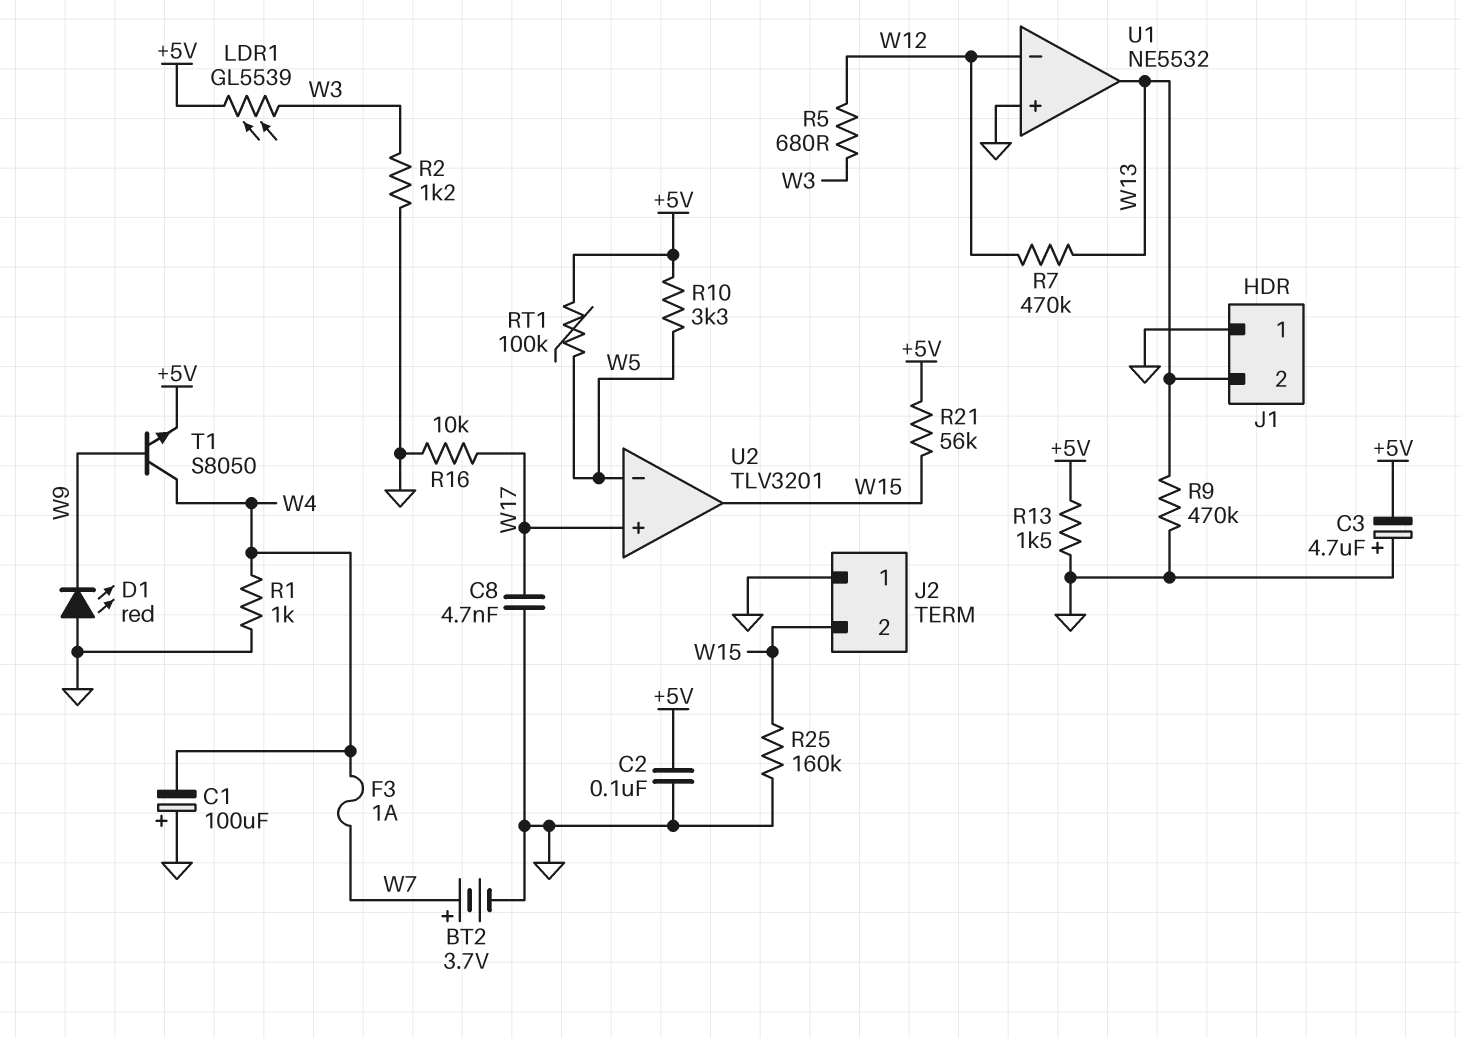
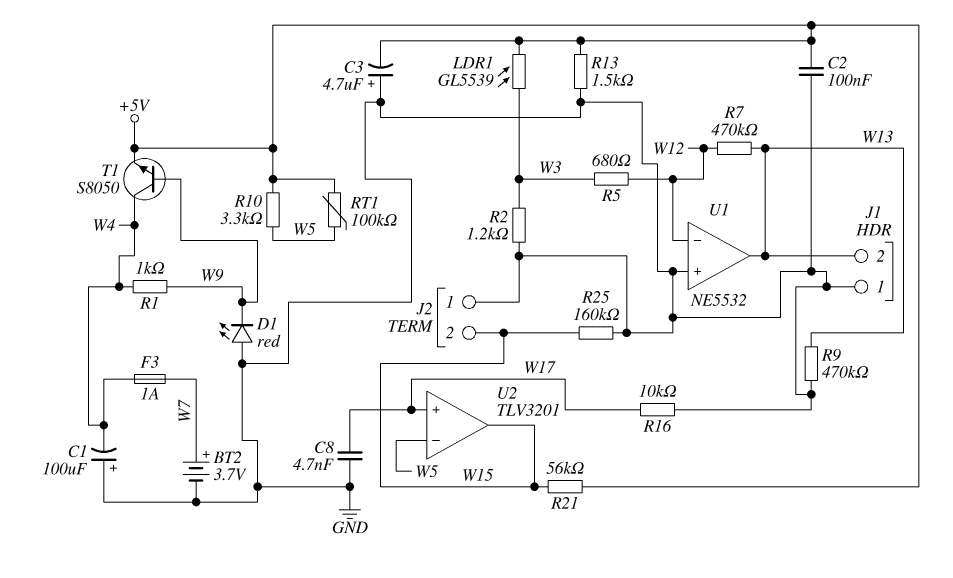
R1: 1k (GND, W4) -> 1k (W4, W9)

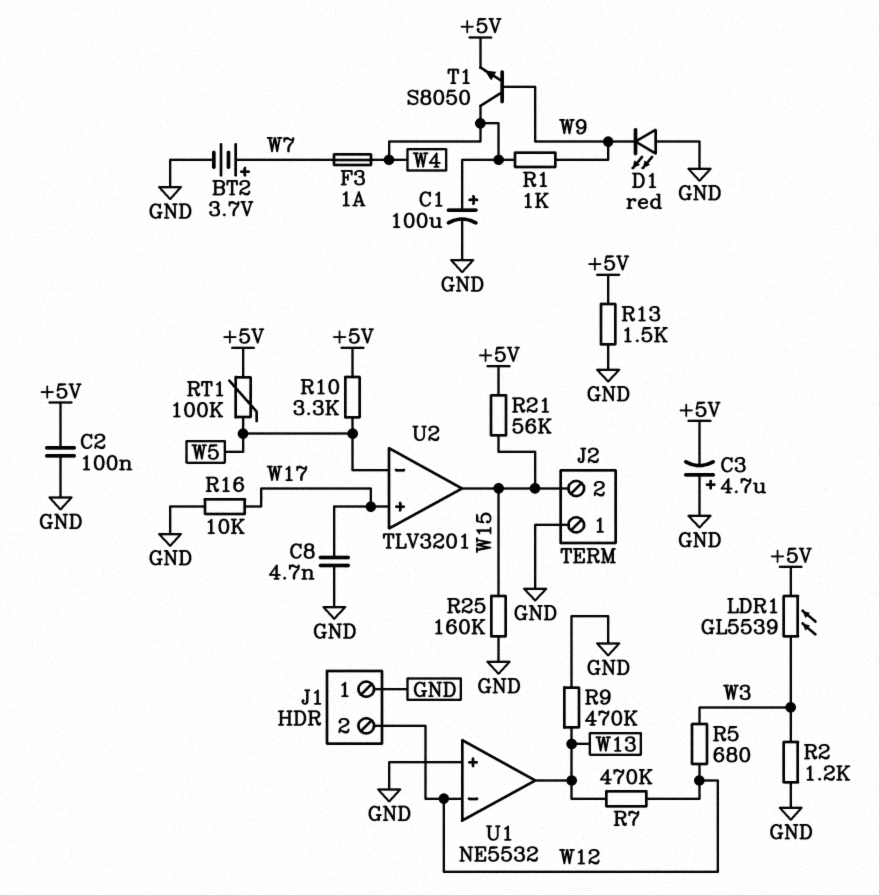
C1: 100uF (plus GND, minus W4) -> 100uF (plus W4, minus GND)
J1 pin 2: W13 -> W12

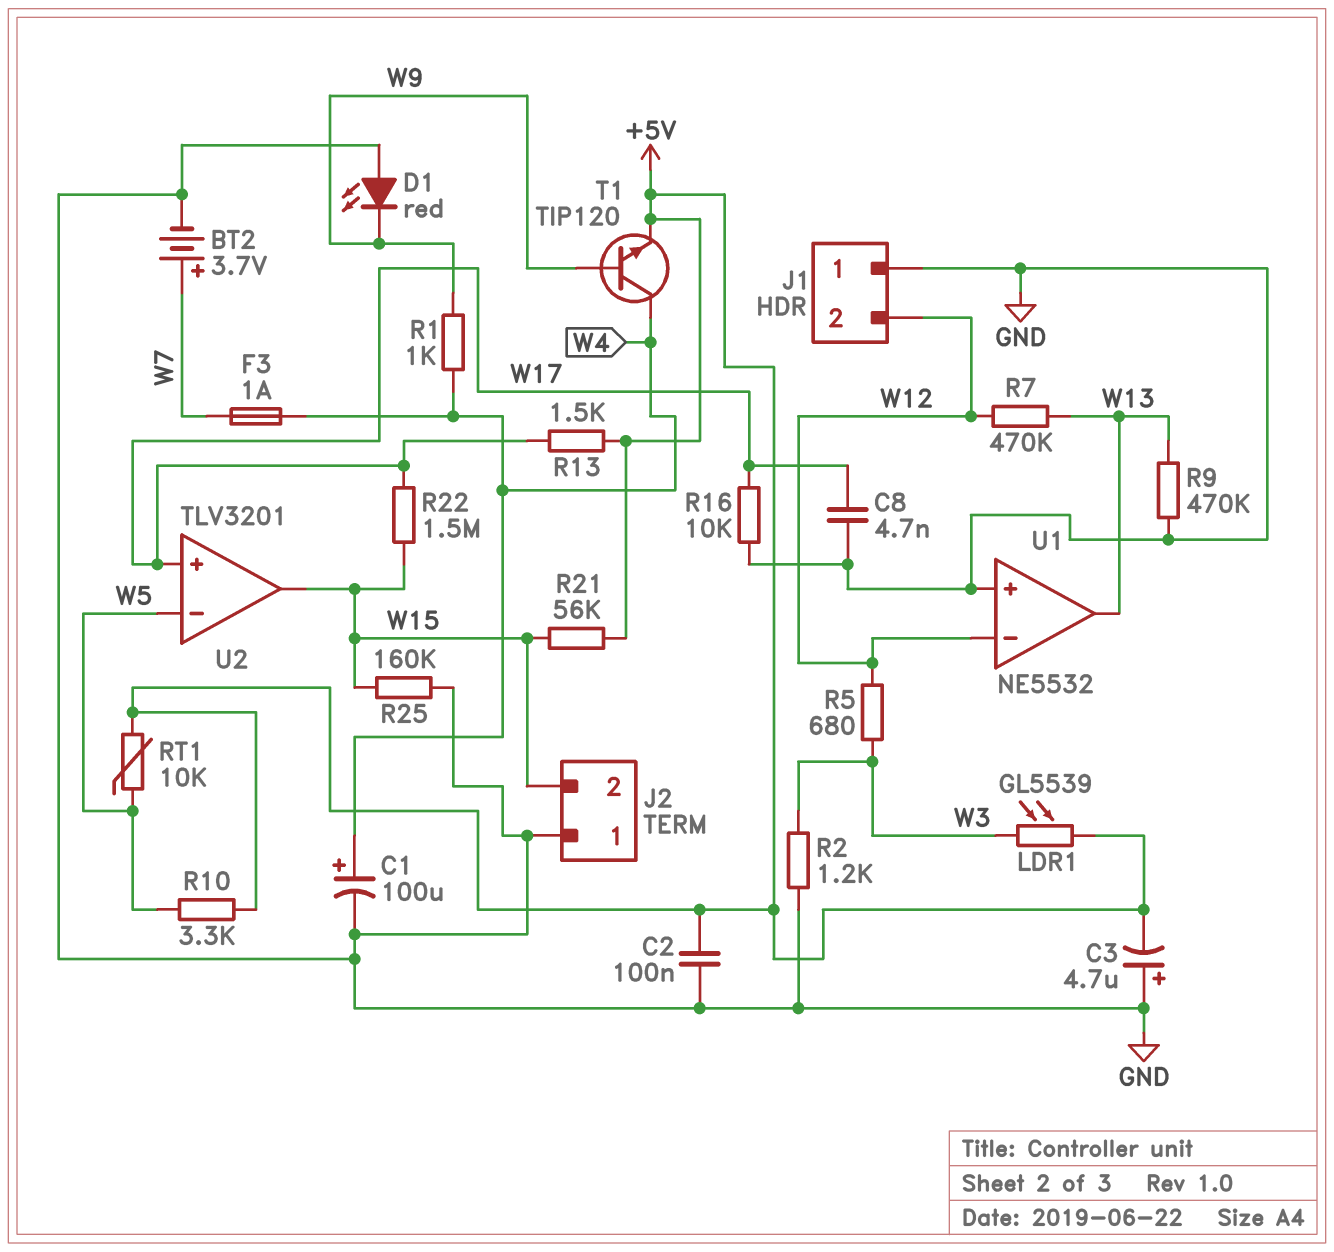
R13: 1.5k (+5V, GND) -> 1.5k (+5V, W17)
R22: none -> 1.5M (W15, W17)
RT1: 100k (+5V, W5) -> 10k (+5V, W5)
T1: NPN S8050 (B W9, C W4, E +5V) -> NPN TIP120 (B W9, C W4, E +5V)

